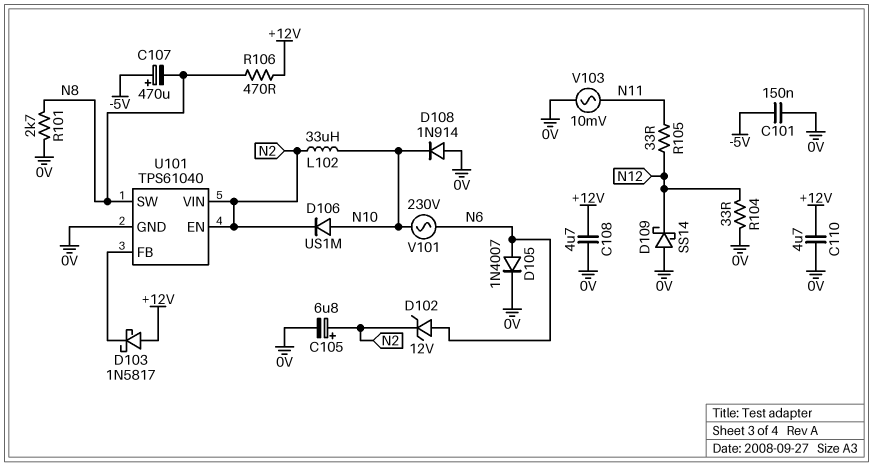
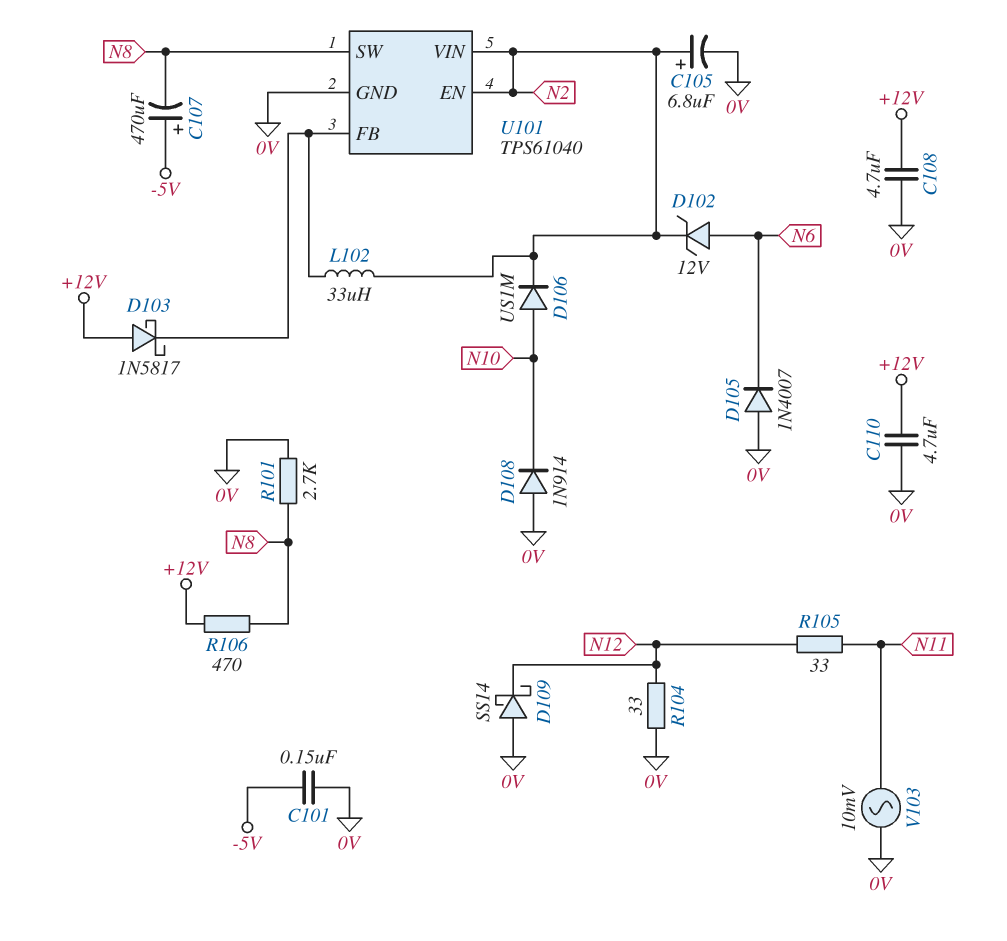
D105: diode 1N4007 (A N6, K 0V) -> diode 1N4007 (A 0V, K N6)
L102: 33uH (N2, N10) -> 33uH (N2, U101/FB)
V101: AC 230V (N6, N10) -> none

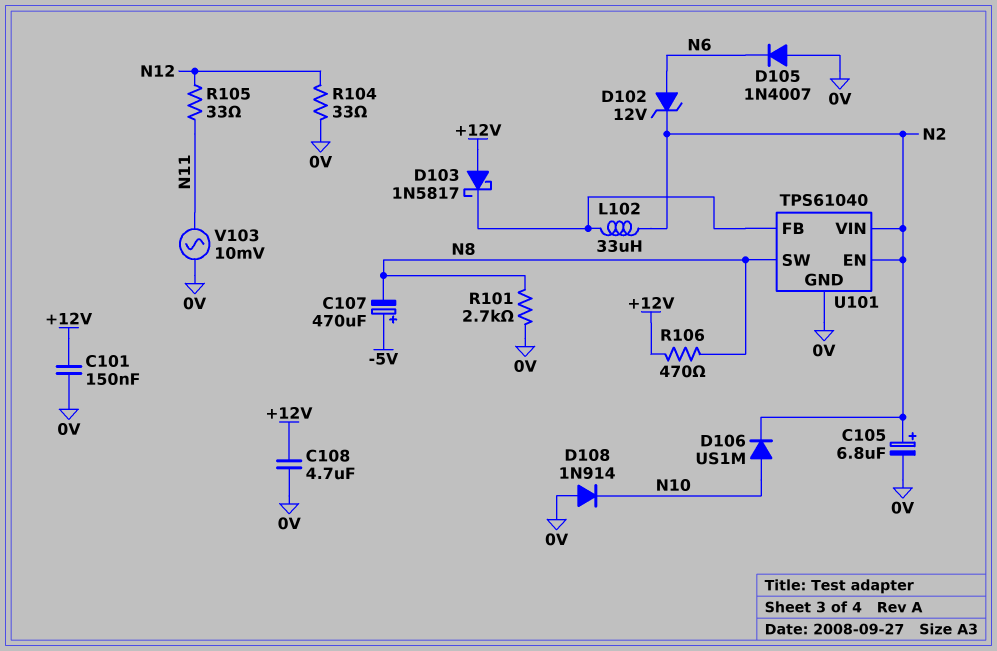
C101: 150nF (-5V, 0V) -> 150nF (+12V, 0V)
C110: 4.7uF (+12V, 0V) -> none
D109: schottky SS14 (A 0V, K N12) -> none

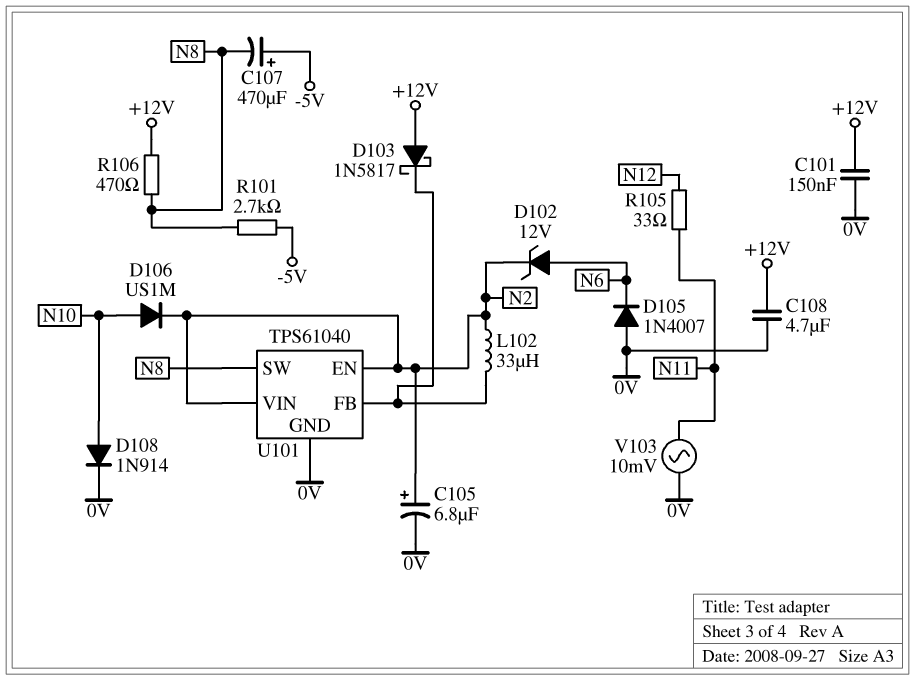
D108: diode 1N914 (A 0V, K N10) -> diode 1N914 (A N10, K 0V)
R101: 2.7k (0V, N8) -> 2.7k (-5V, N8)
R104: 33 (0V, N12) -> none

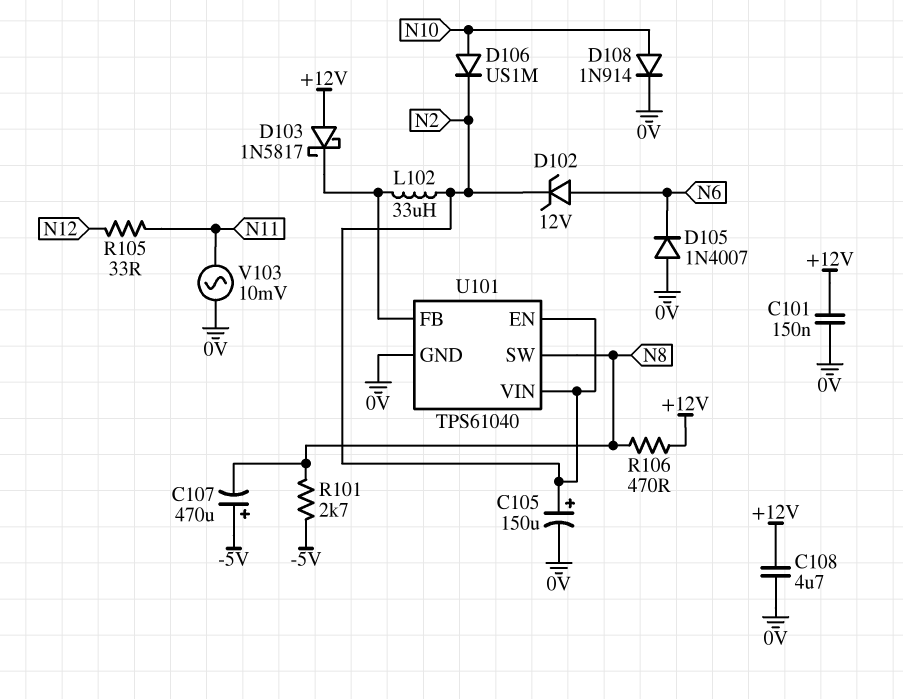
C105: 6.8uF (plus N2, minus 0V) -> 150uF (plus N2, minus 0V)

